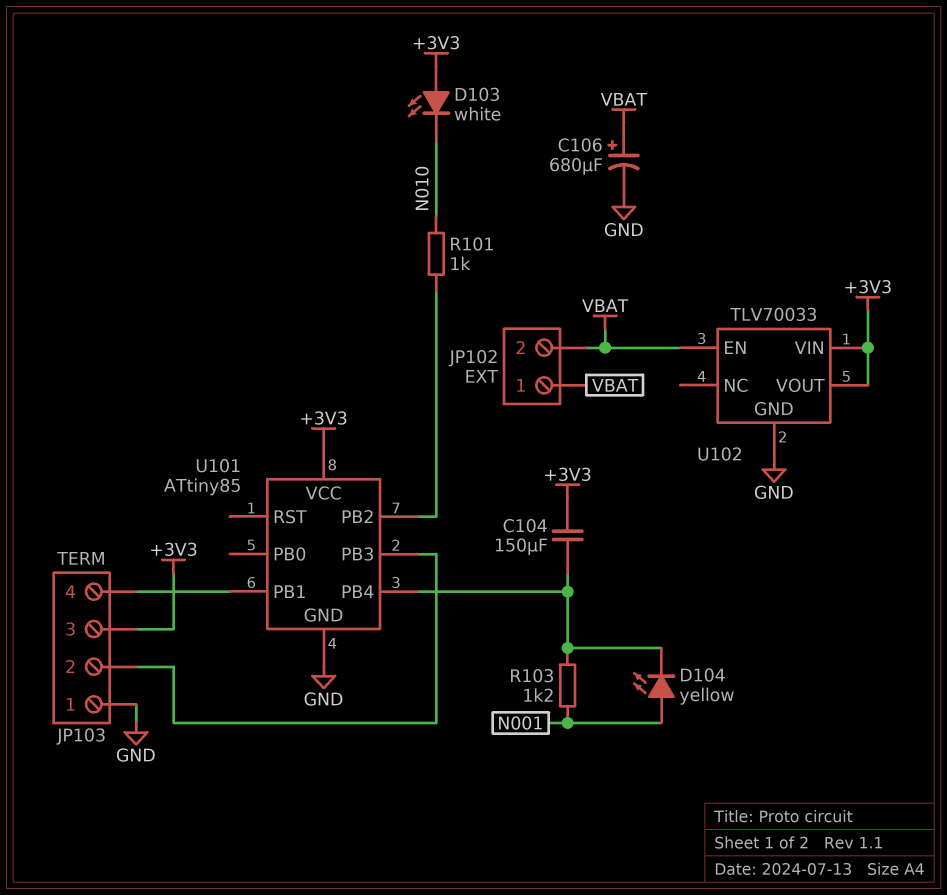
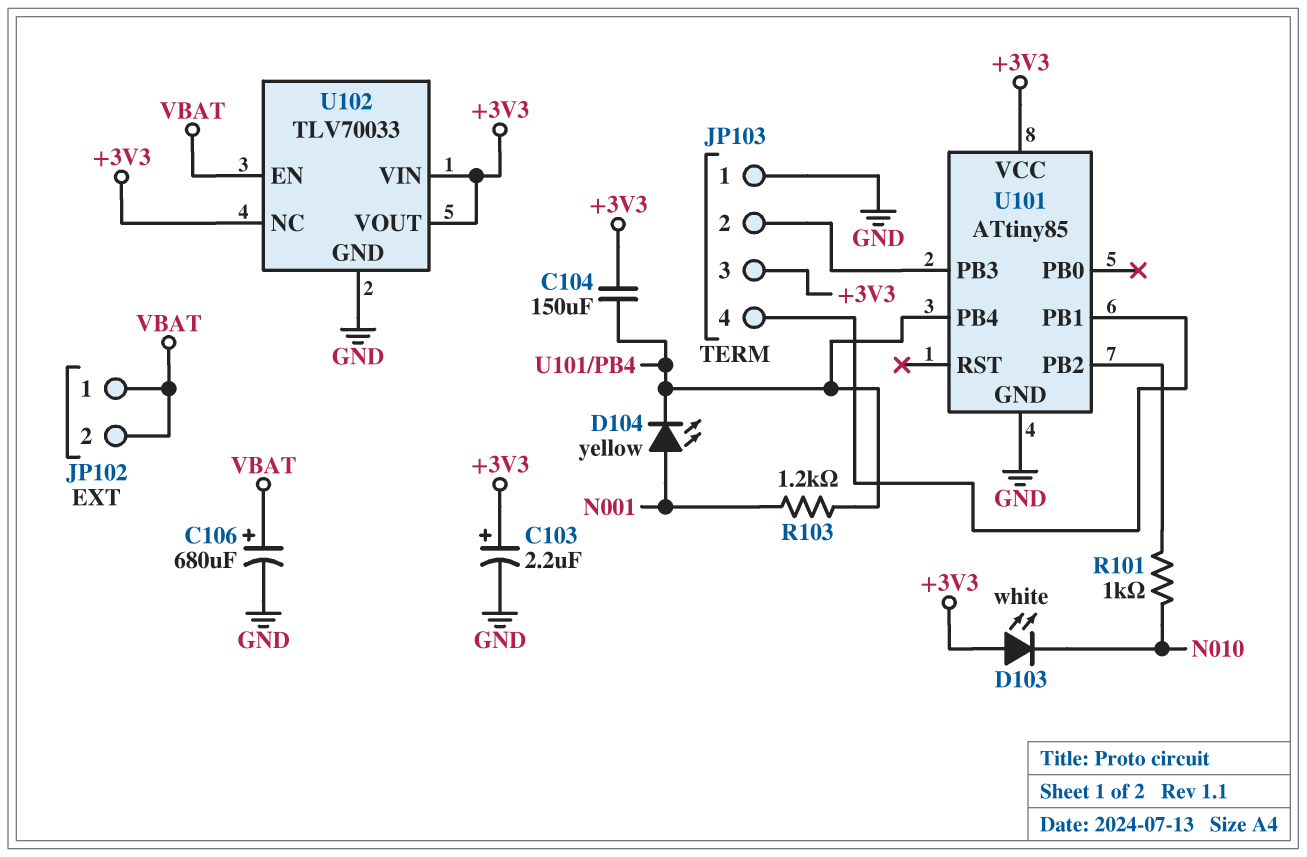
C103: none -> 2.2uF (plus +3V3, minus GND)
U102 pin NC: none -> +3V3

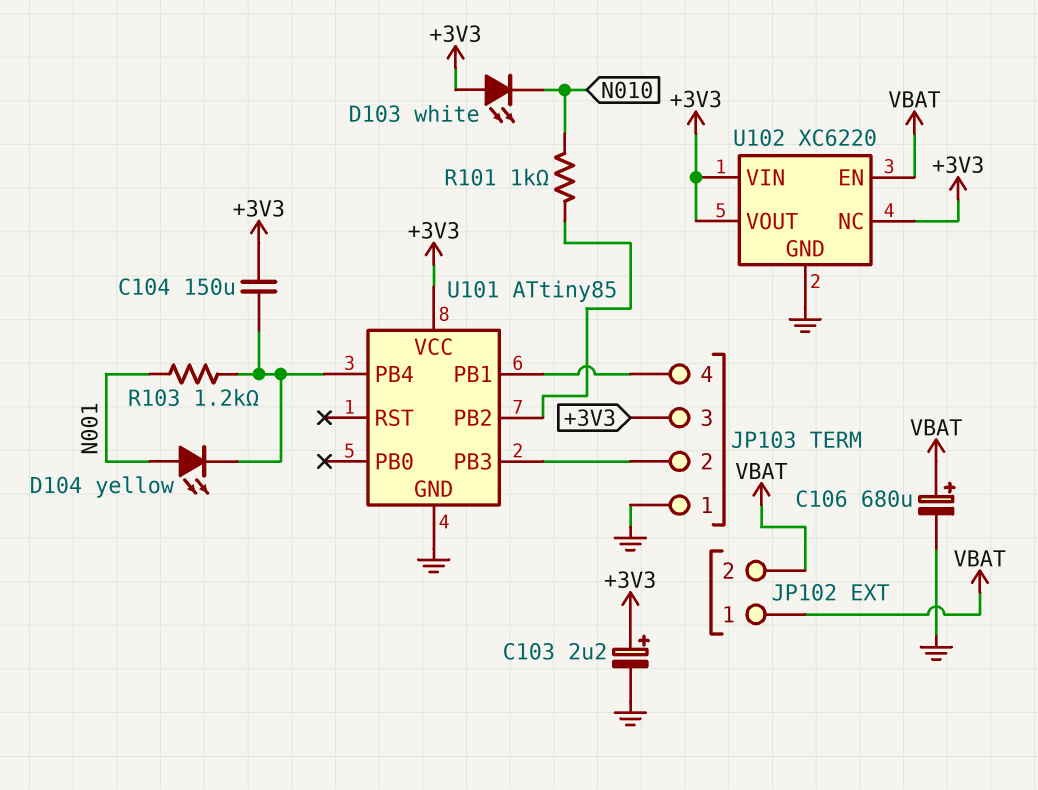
U102: TLV70033 -> XC6220

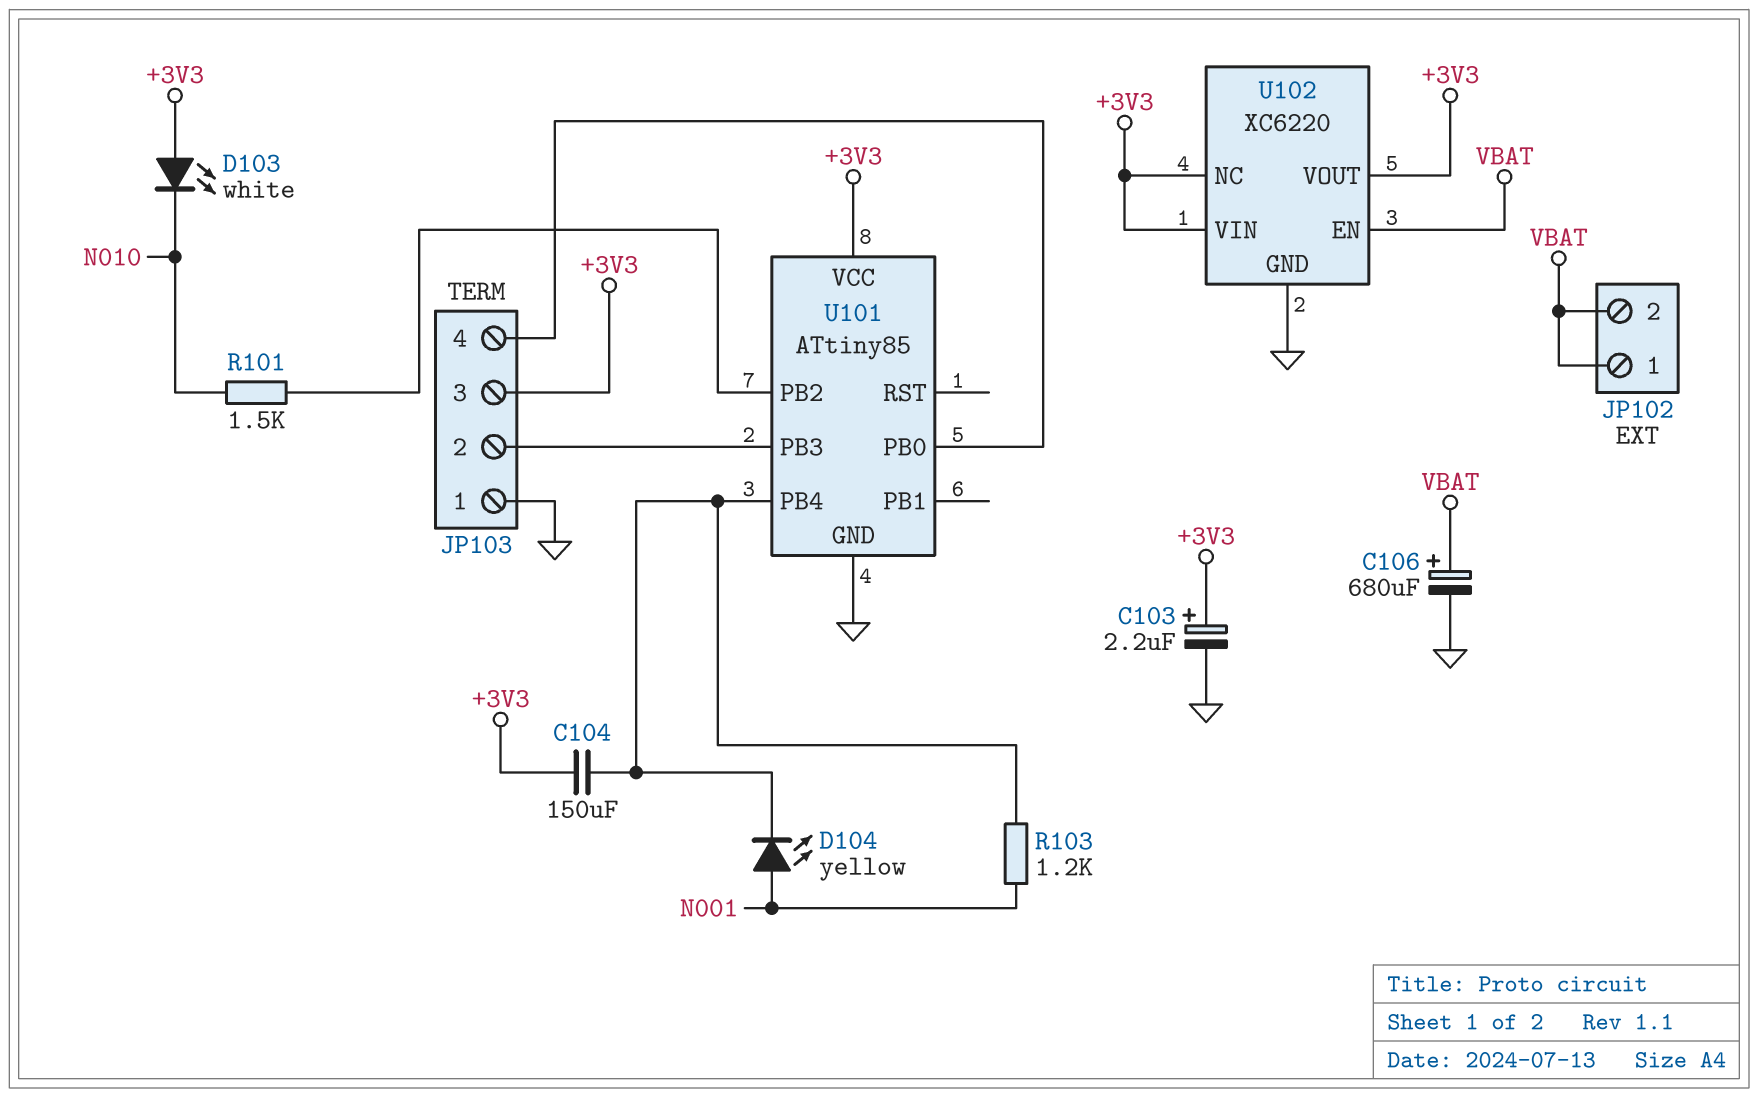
R101: 1k (N010, U101/PB2) -> 1.5k (N010, U101/PB2)
U101 pin PB0: none -> JP103/4
U101 pin PB1: JP103/4 -> none

